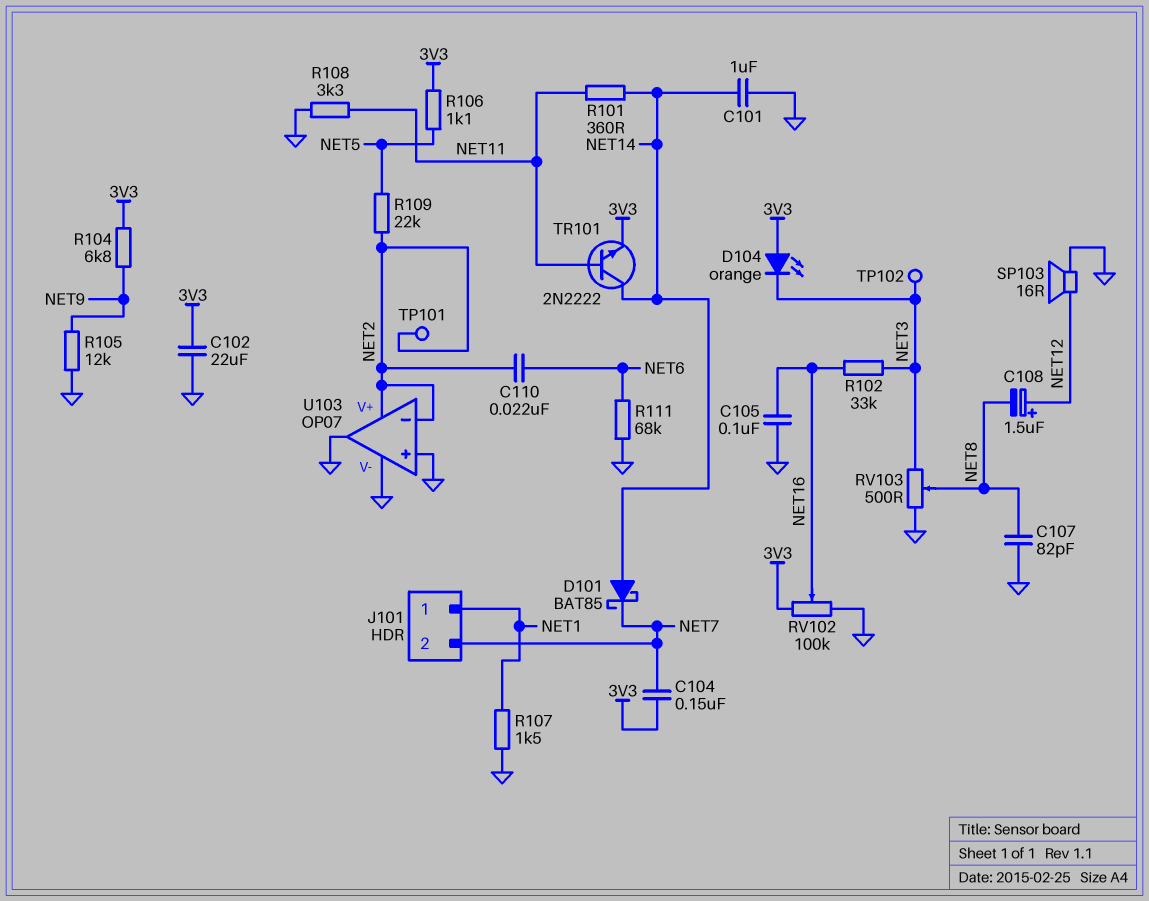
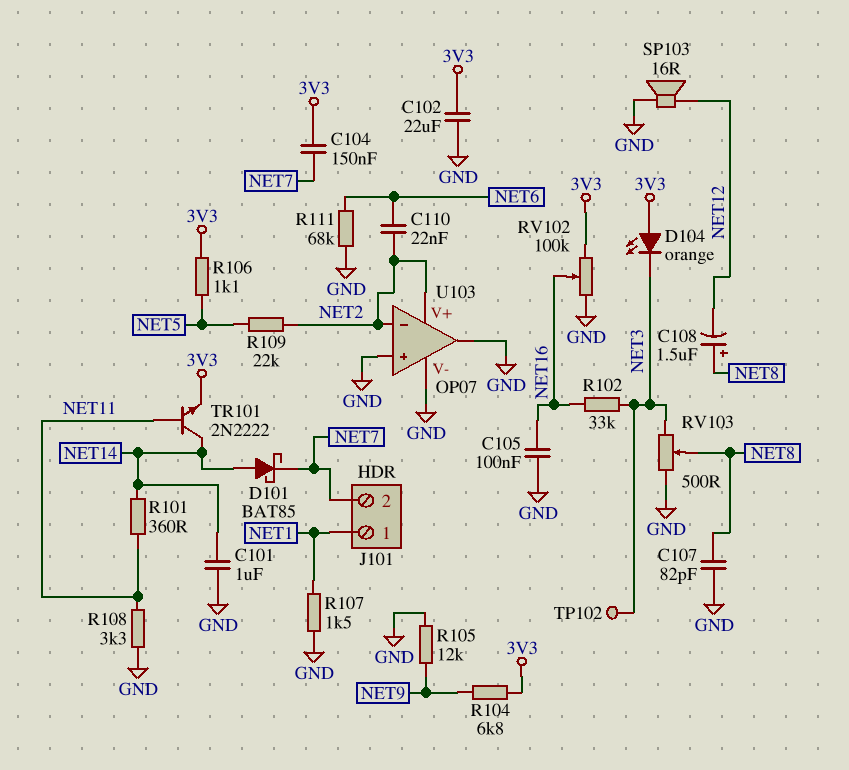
C108: 1.5uF (plus NET12, minus NET8) -> 1.5uF (plus NET8, minus NET12)
TP101: test point (NET2) -> none

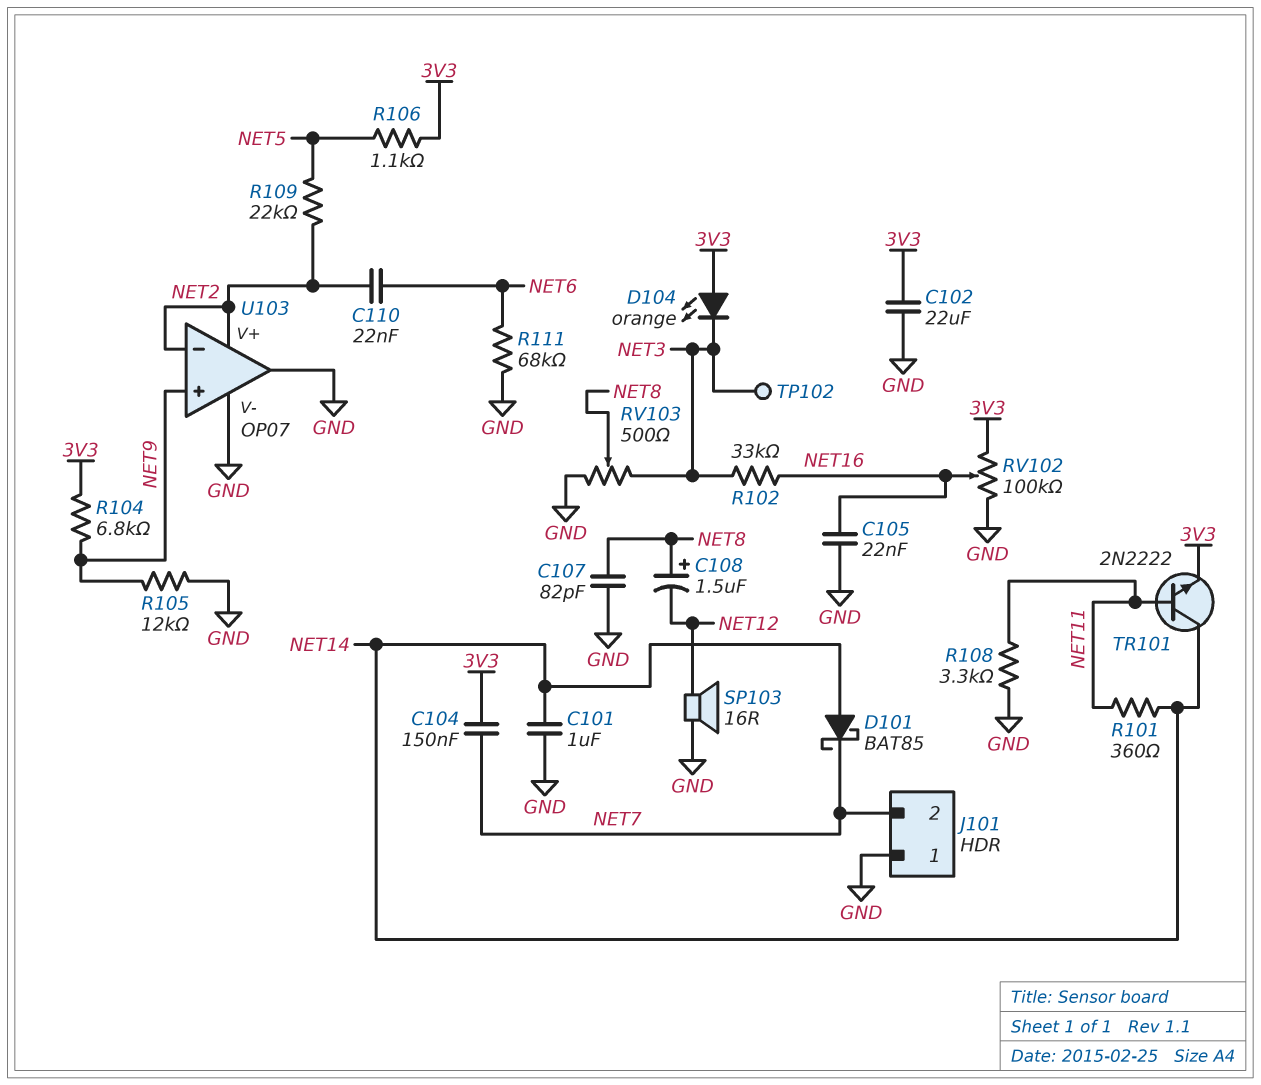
C105: 100nF (GND, NET16) -> 22nF (GND, NET16)
J101 pin 1: NET1 -> GND
R107: 1.5k (GND, NET1) -> none
U103 pin in+: GND -> NET9

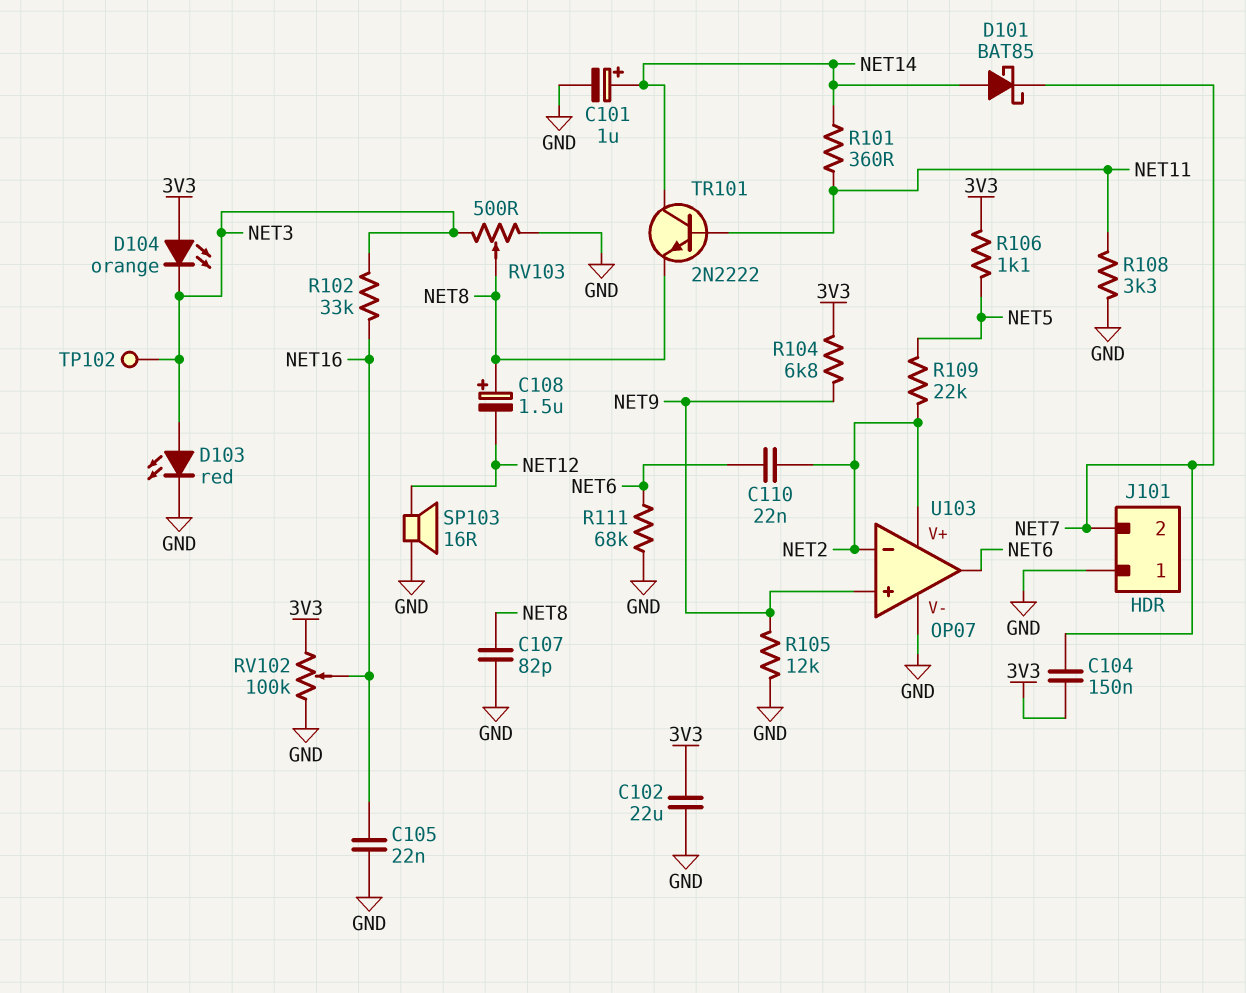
C101: 1uF (GND, NET14) -> 1uF (plus NET14, minus GND)
D103: none -> LED red (A NET3, K GND)
TR101: NPN 2N2222 (B NET11, C NET14, E 3V3) -> NPN 2N2222 (B NET11, C NET14, E NET8)
U103 pin out: GND -> NET6

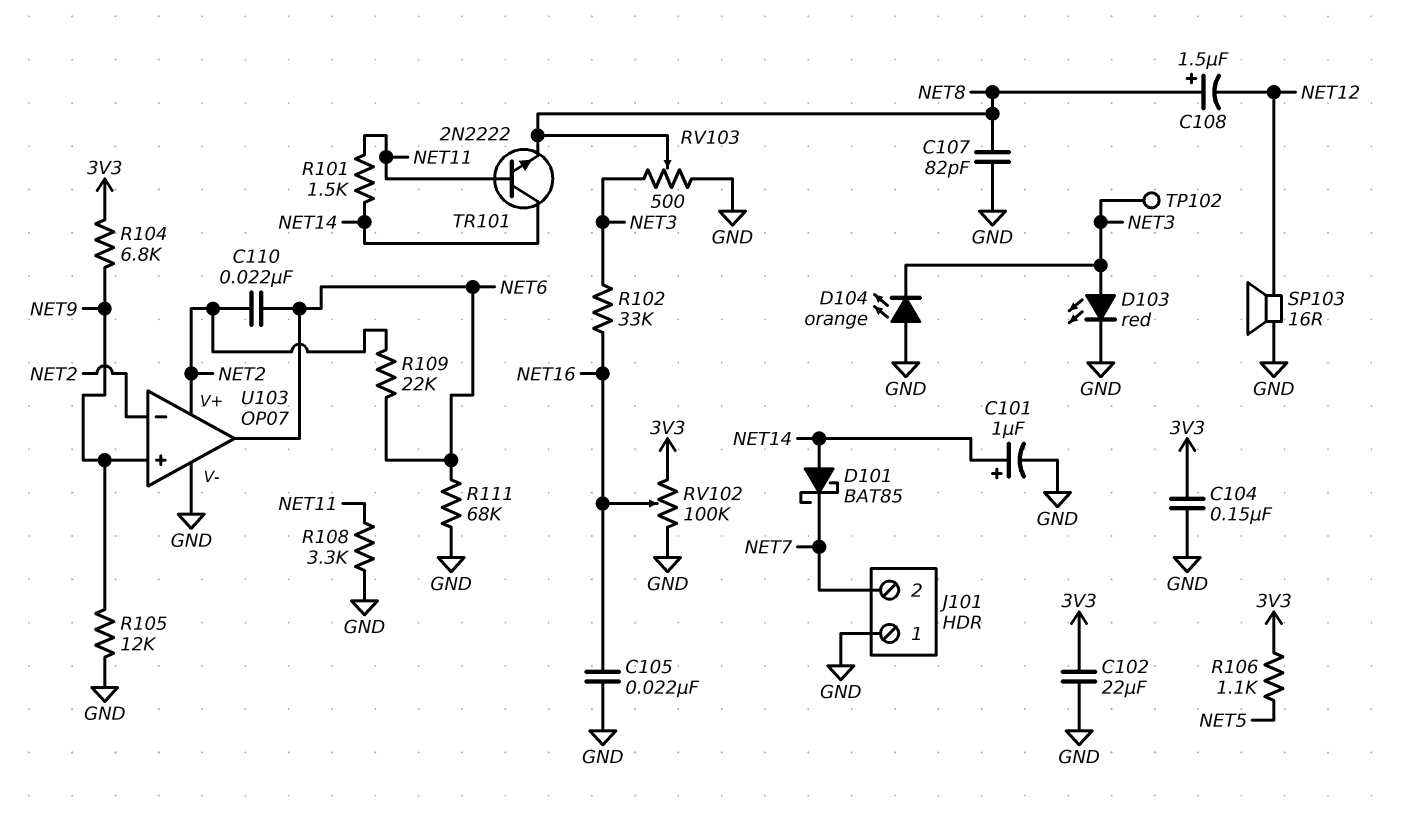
C104: 150nF (3V3, NET7) -> 150nF (3V3, GND)
D104: LED orange (A 3V3, K NET3) -> LED orange (A GND, K NET3)
R101: 360 (NET11, NET14) -> 1.5k (NET11, NET14)
R109: 22k (NET2, NET5) -> 22k (NET2, NET6)

